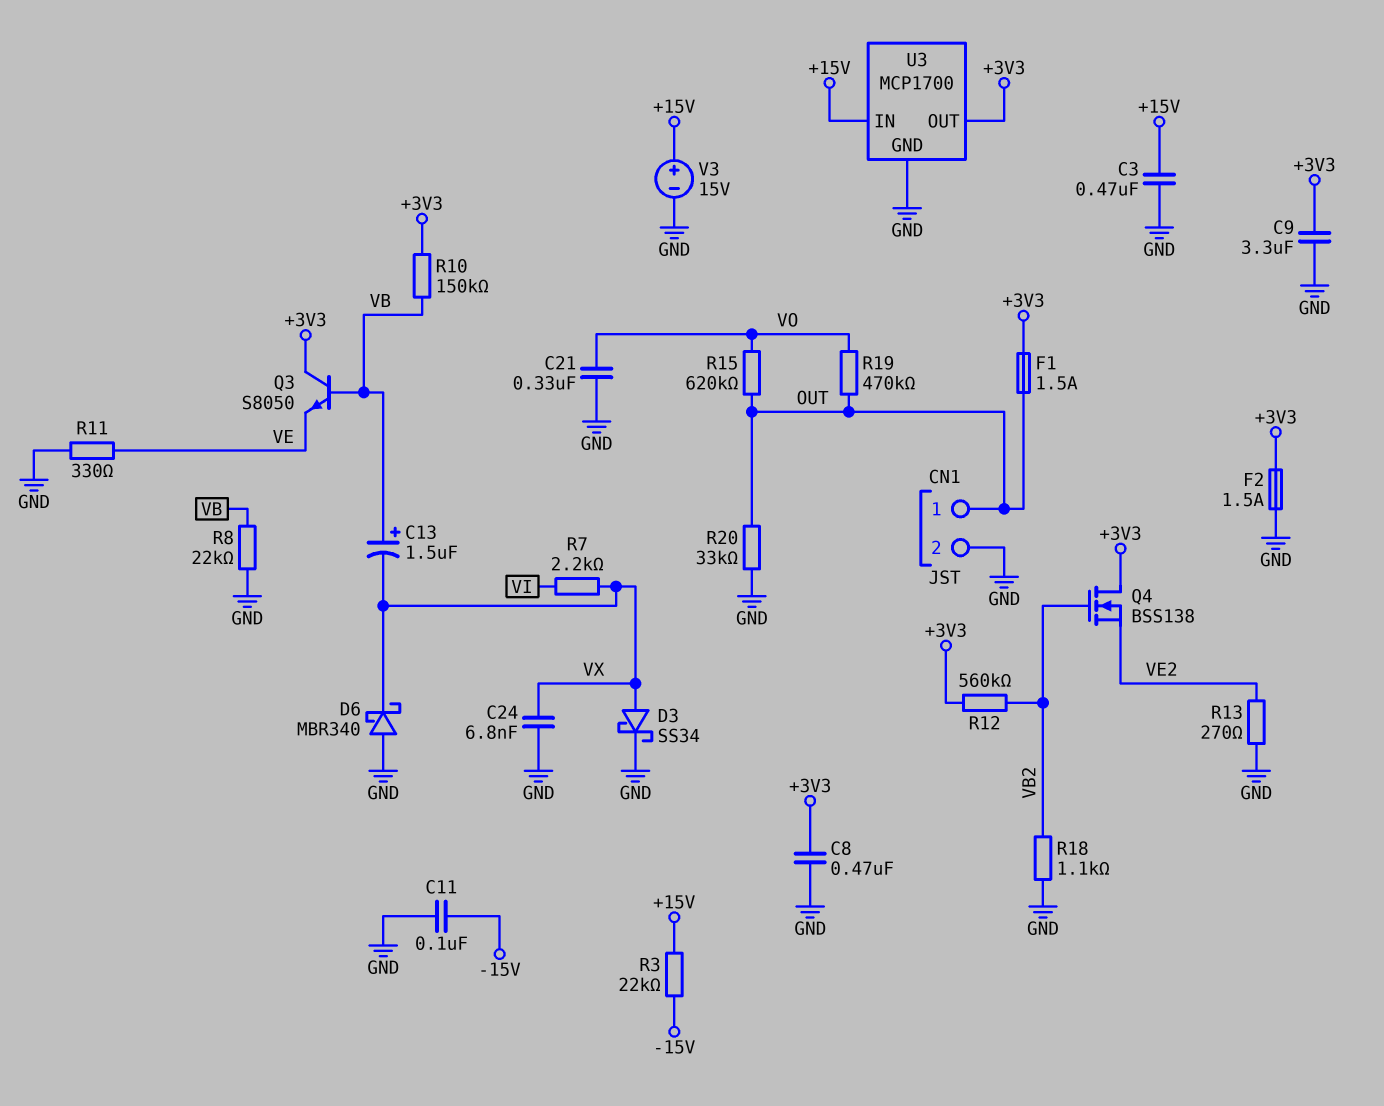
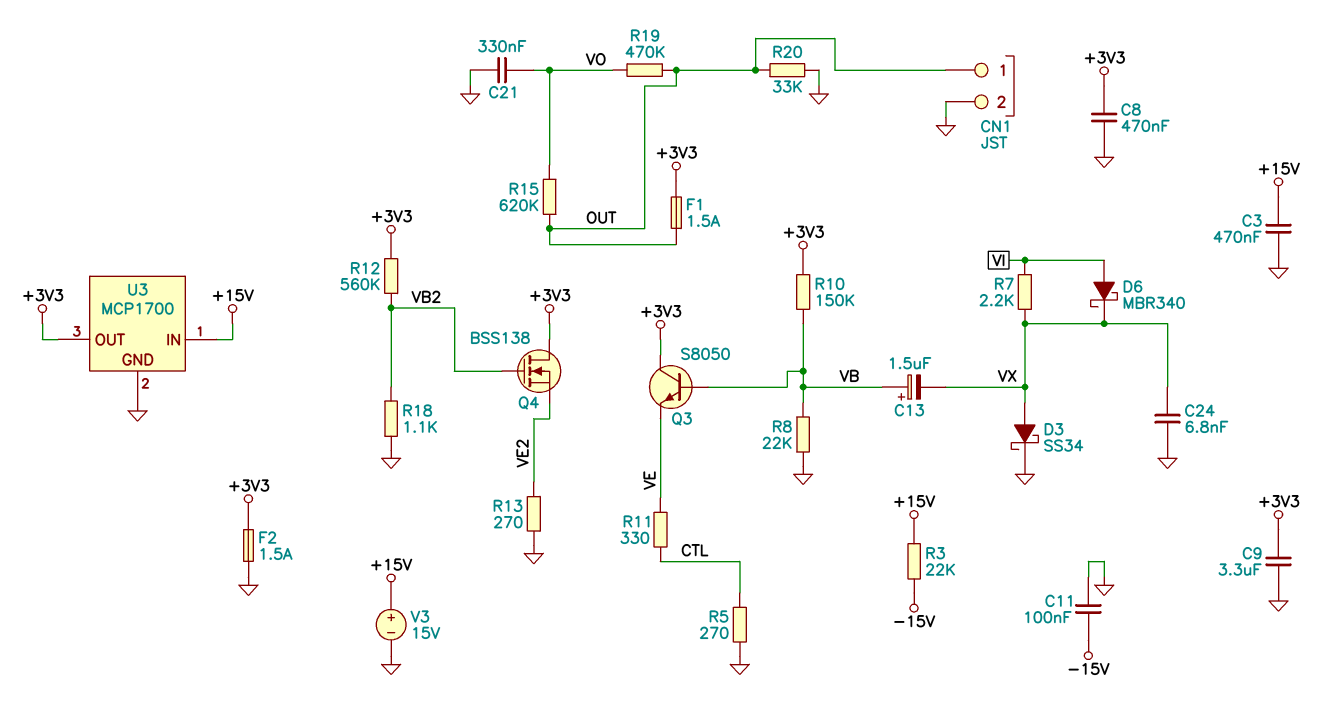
D6: schottky MBR340 (A GND, K VX) -> schottky MBR340 (A VI, K VX)
R5: none -> 270 (CTL, GND)
R11: 330 (GND, VE) -> 330 (CTL, VE)

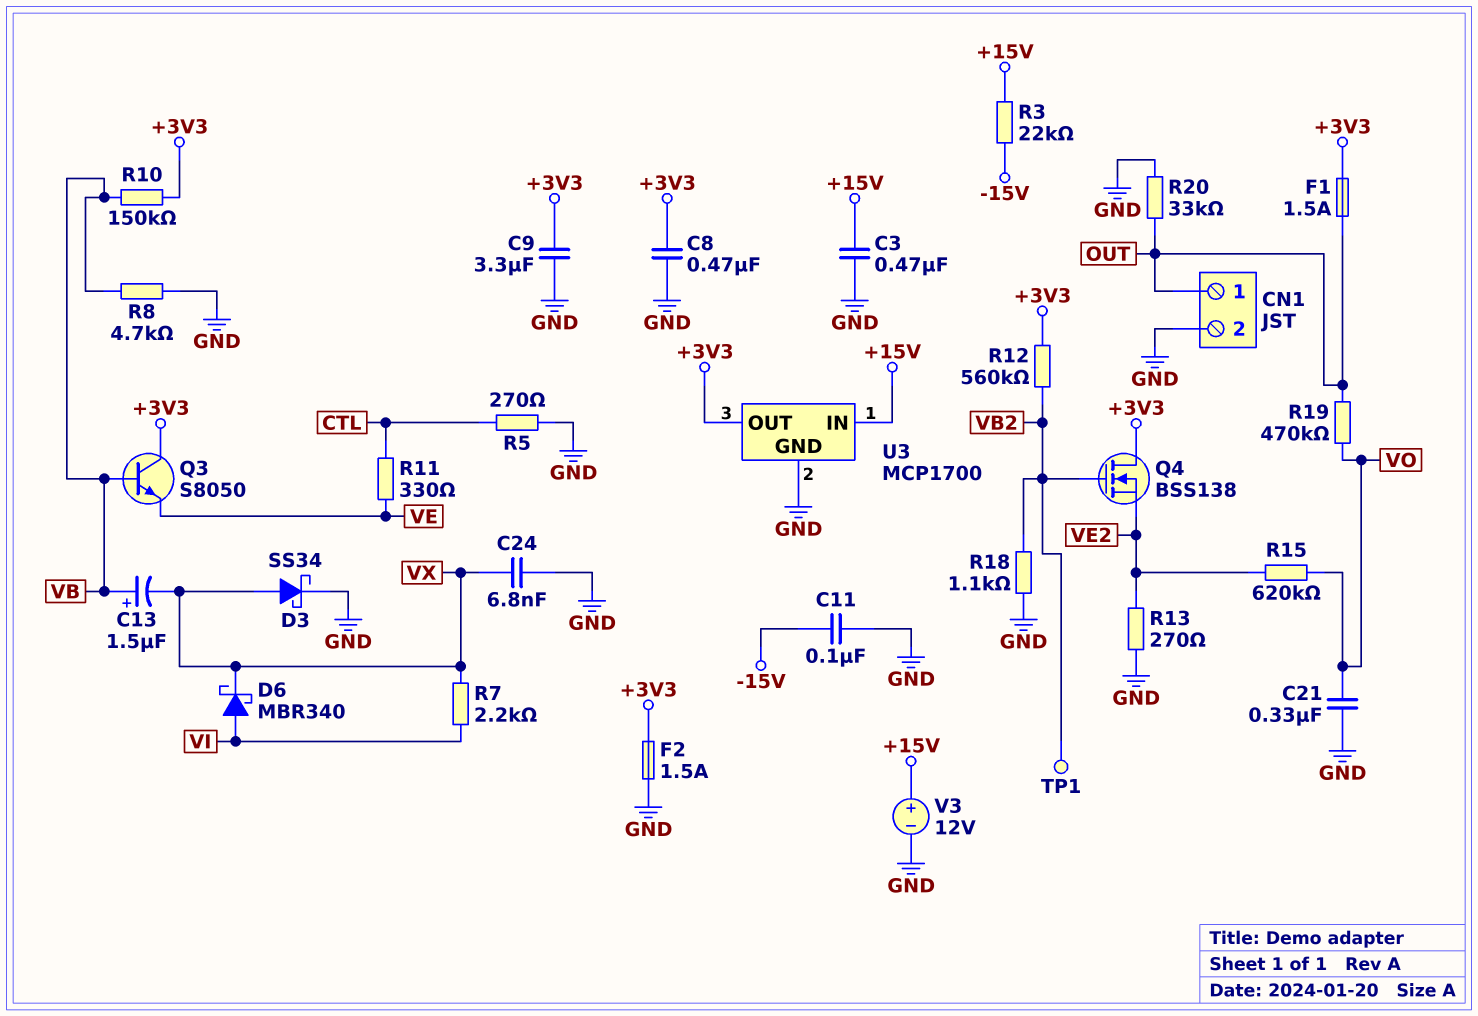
R8: 22k (GND, VB) -> 4.7k (GND, VB)
R15: 620k (OUT, VO) -> 620k (VE2, VO)
TP1: none -> test point (VB2)
V3: 15V (plus +15V, minus GND) -> 12V (plus +15V, minus GND)

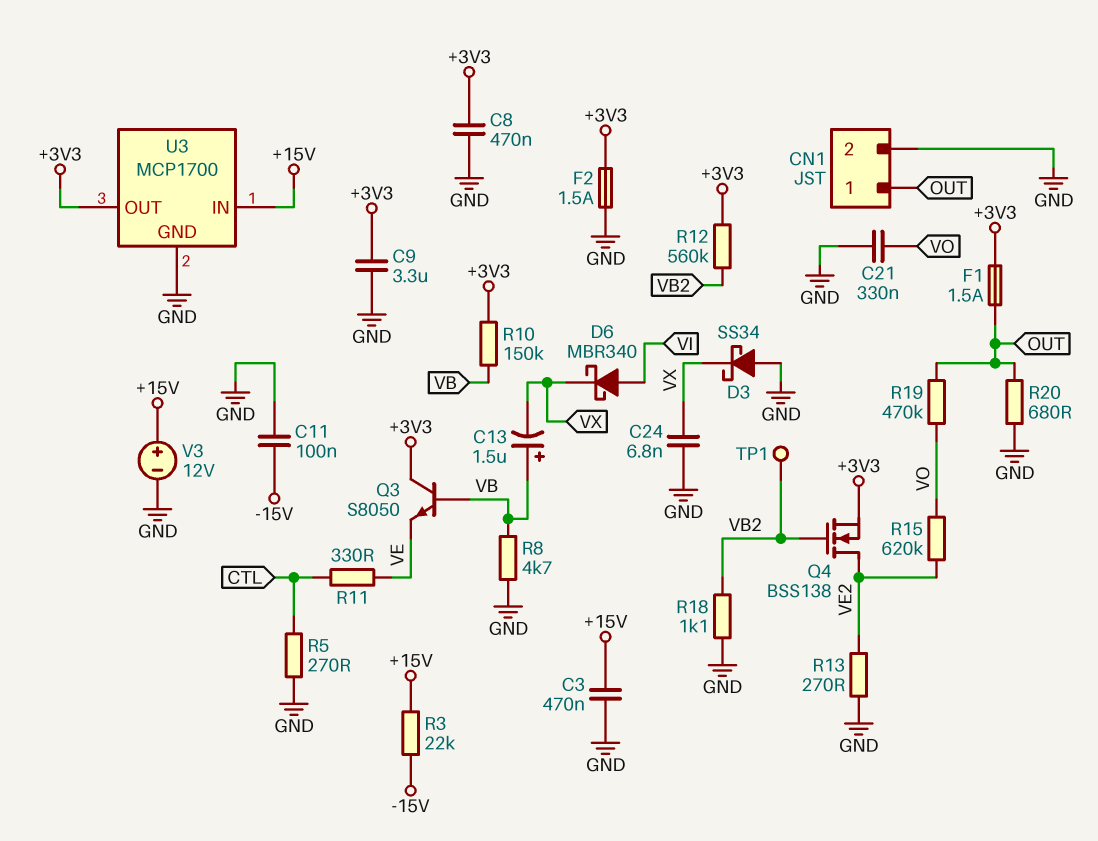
D3: schottky SS34 (A VX, K GND) -> schottky SS34 (A GND, K VX)
Q4: NMOS BSS138 (G VB2, D +3V3, S VE2) -> NMOS BSS138 (G VB2, D VE2, S +3V3)
R7: 2.2k (VI, VX) -> none
R20: 33k (GND, OUT) -> 680 (GND, OUT)

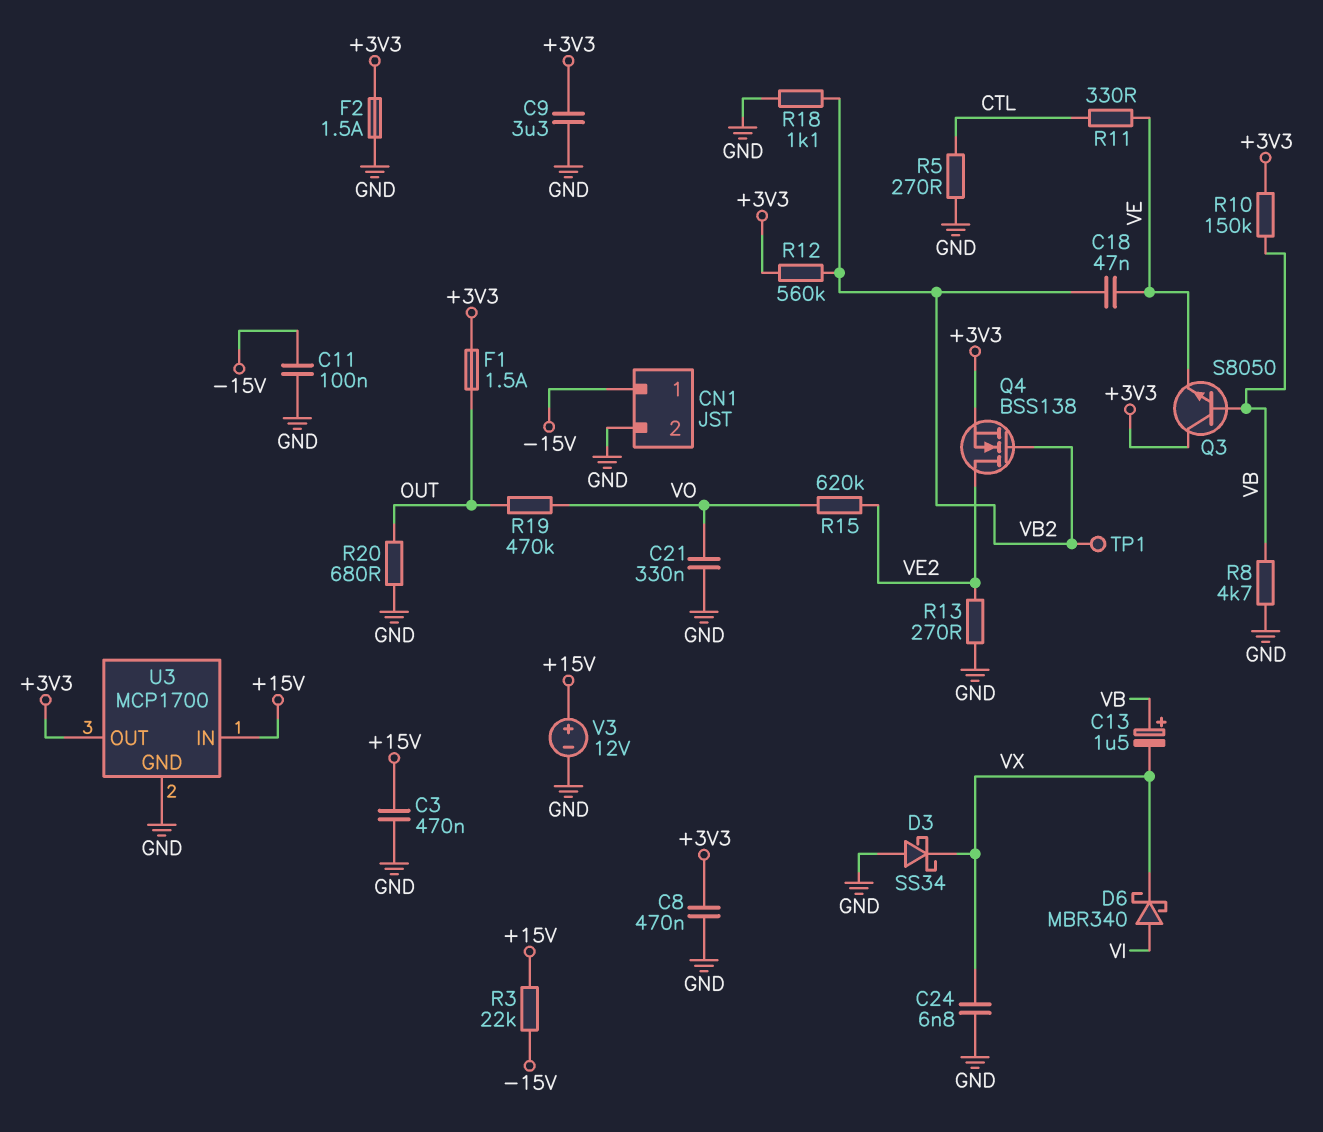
C18: none -> 47nF (VB2, VE)
CN1 pin 1: OUT -> -15V

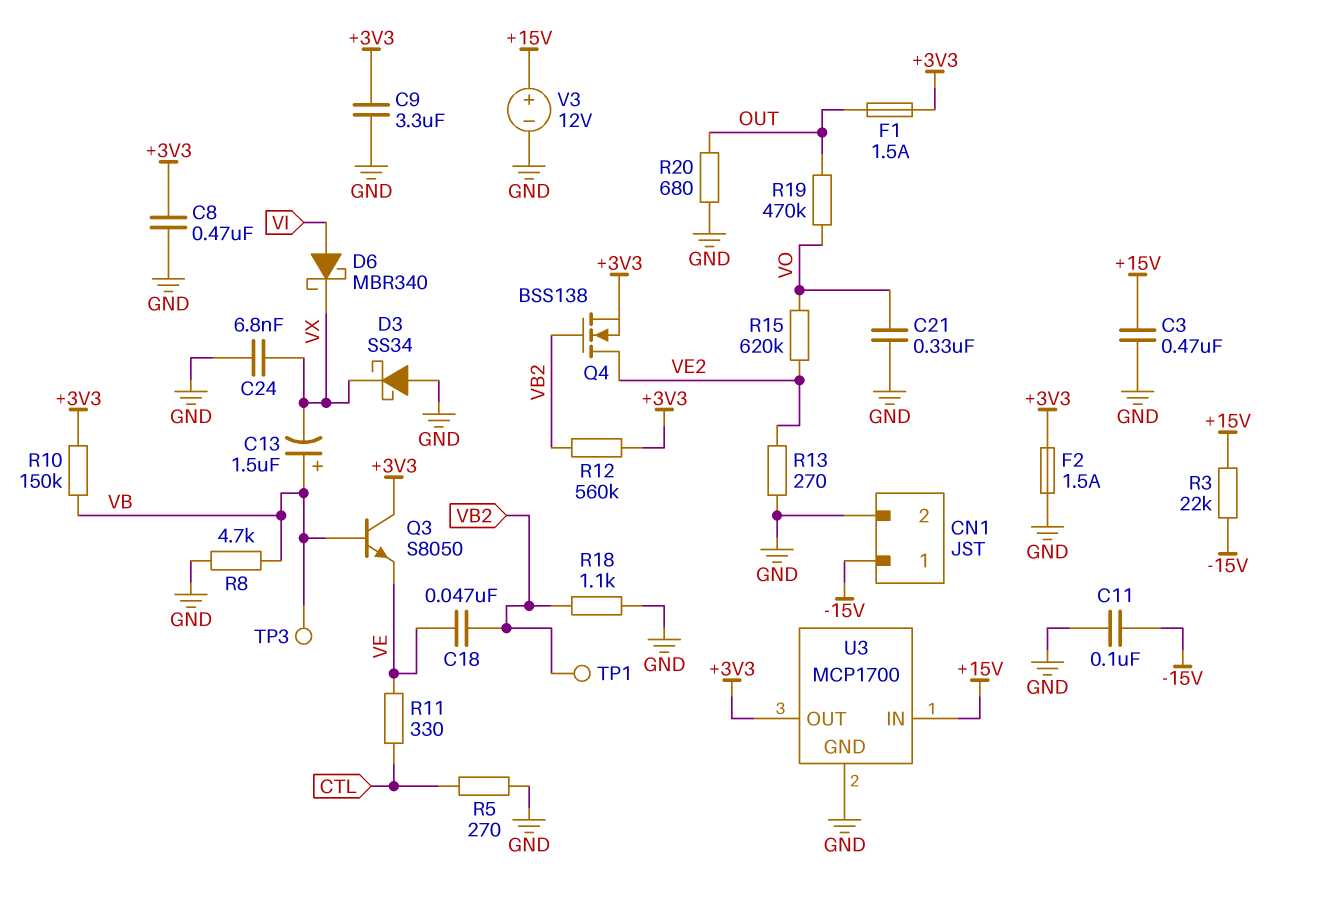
TP3: none -> test point (VB)

